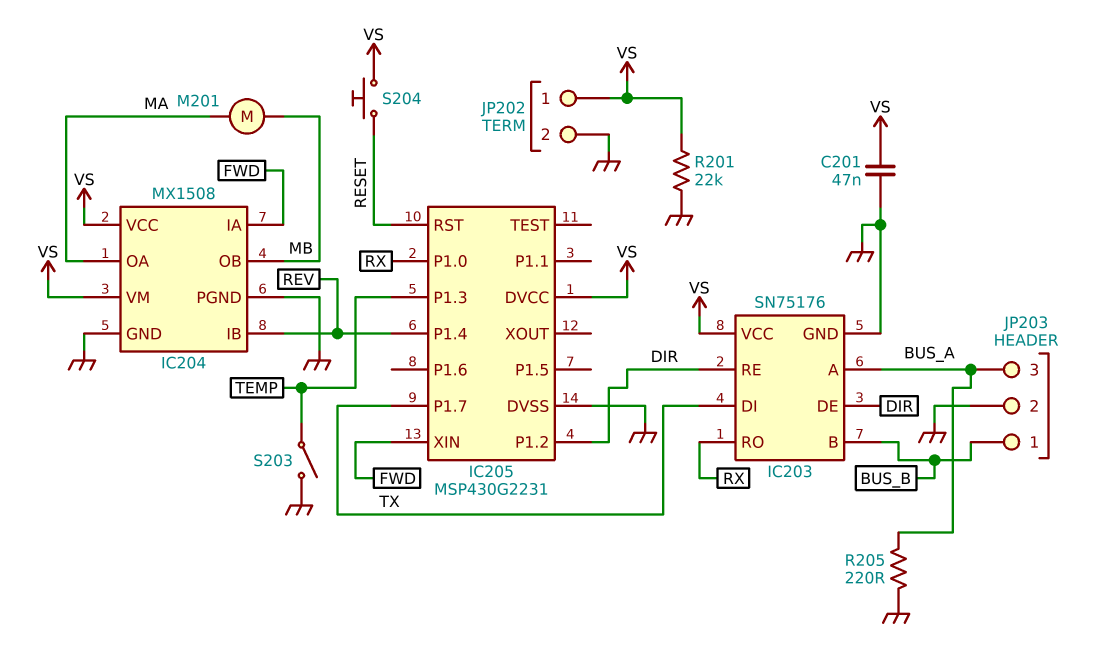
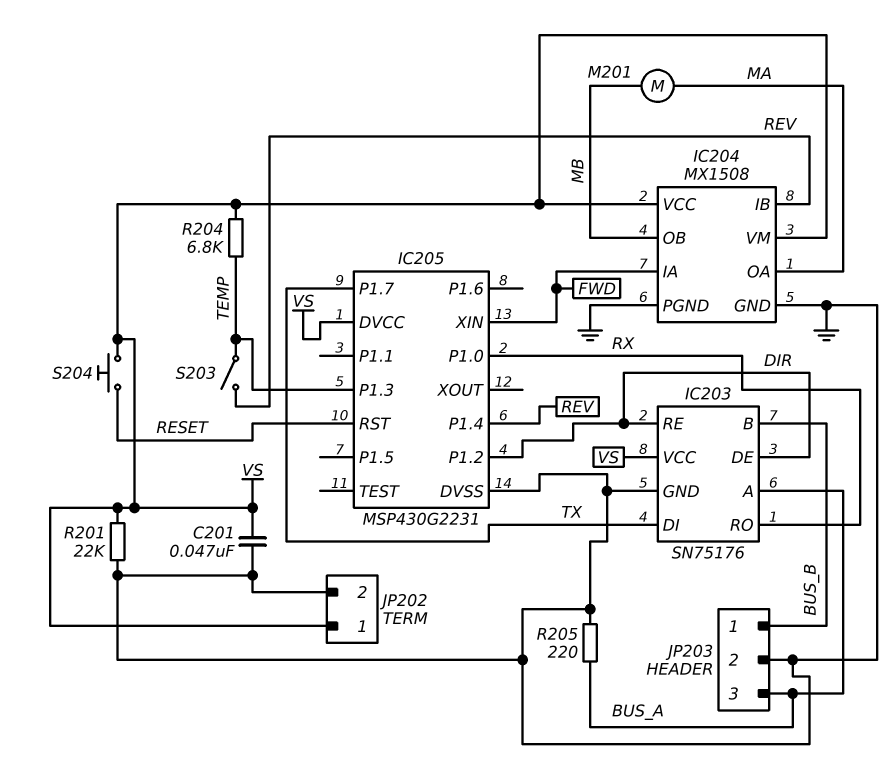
R204: none -> 6.8k (TEMP, VS)
S203: switch (GND, TEMP) -> switch (REV, TEMP)

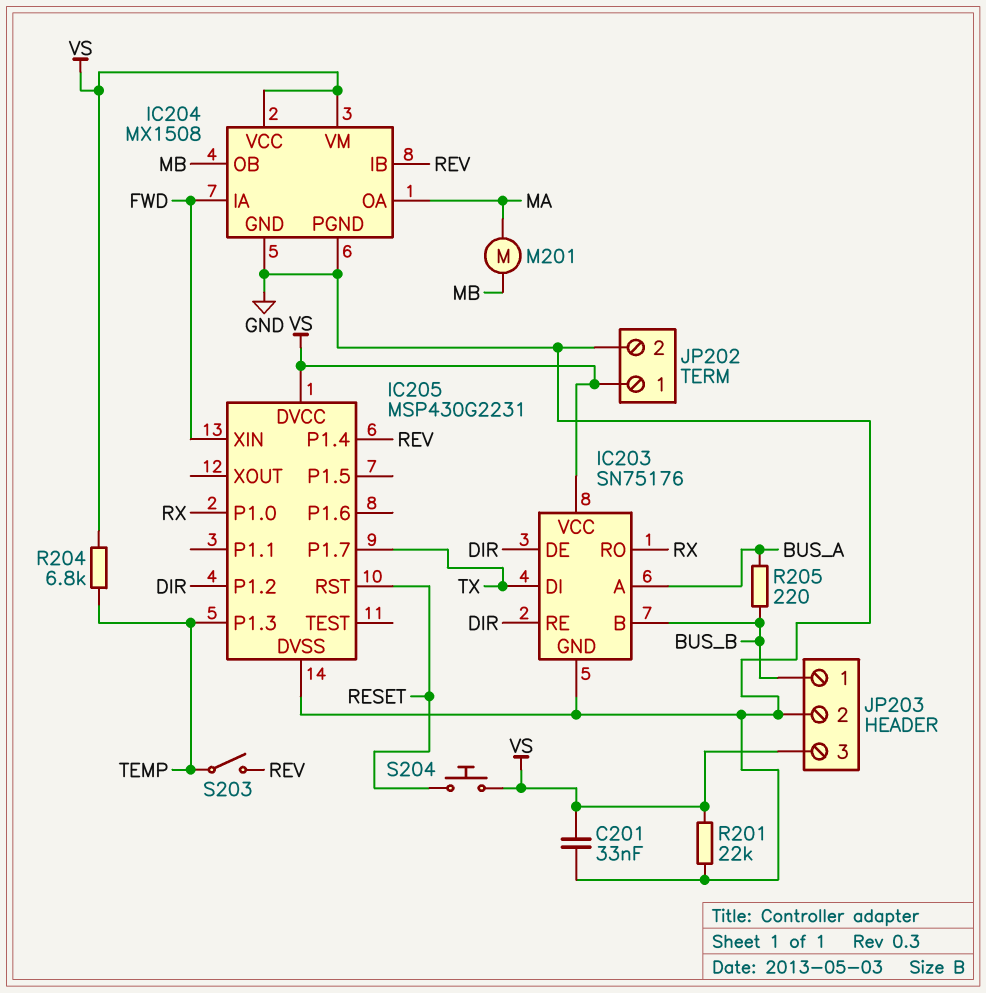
C201: 47nF (GND, VS) -> 33nF (GND, VS)
JP203 pin 3: BUS_A -> VS
R205: 220 (BUS_A, GND) -> 220 (BUS_A, BUS_B)

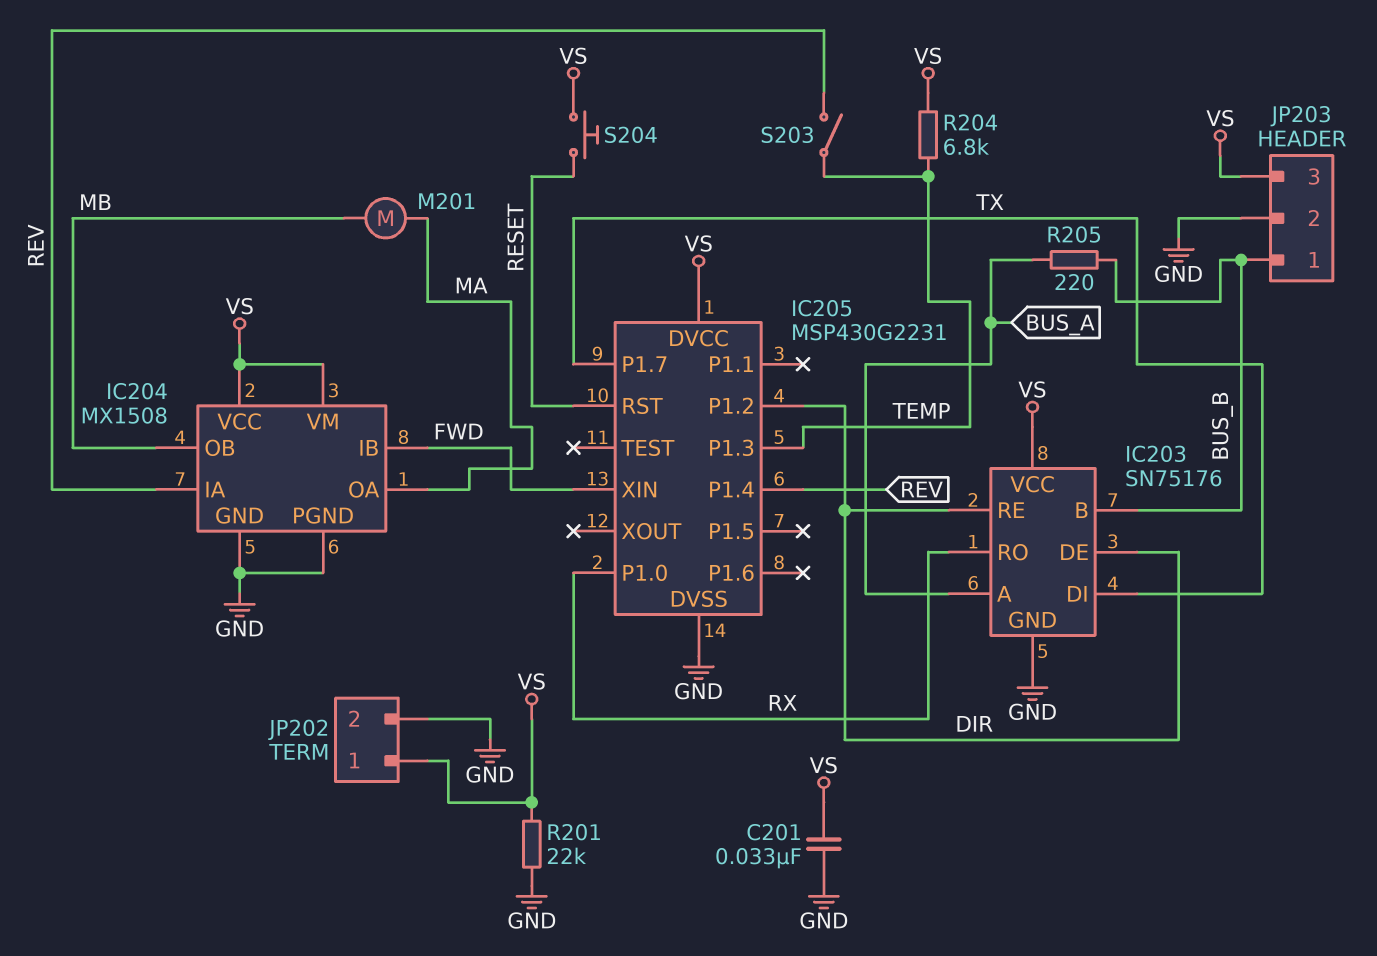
IC204 pin IA: FWD -> REV
IC204 pin IB: REV -> FWD

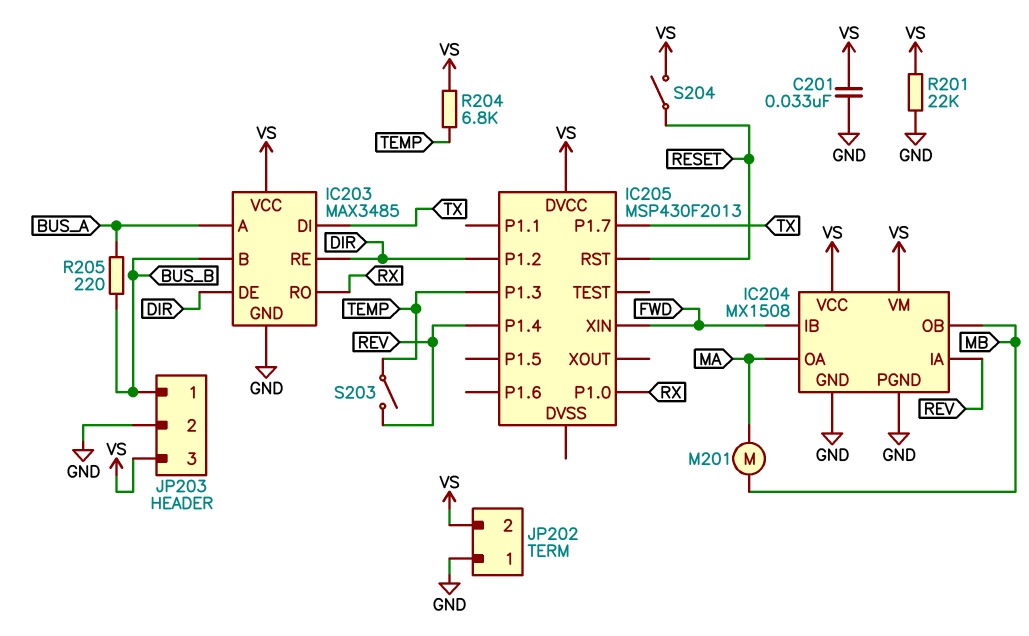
IC203: SN75176 -> MAX3485
IC205: MSP430G2231 -> MSP430F2013
IC205 pin DVSS: GND -> none
JP202 pin 1: VS -> GND
JP202 pin 2: GND -> VS
S204: button (RESET, VS) -> switch (RESET, VS)

